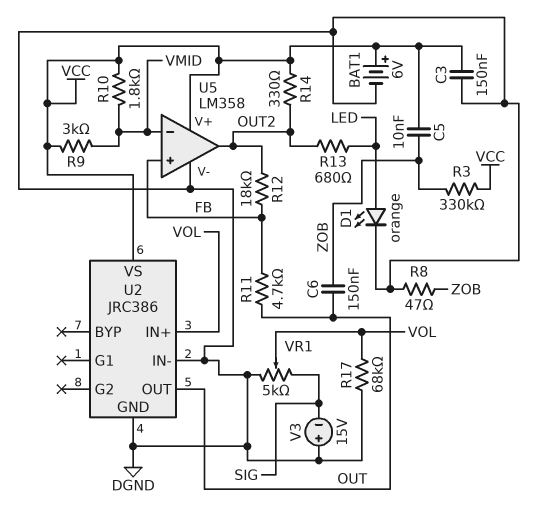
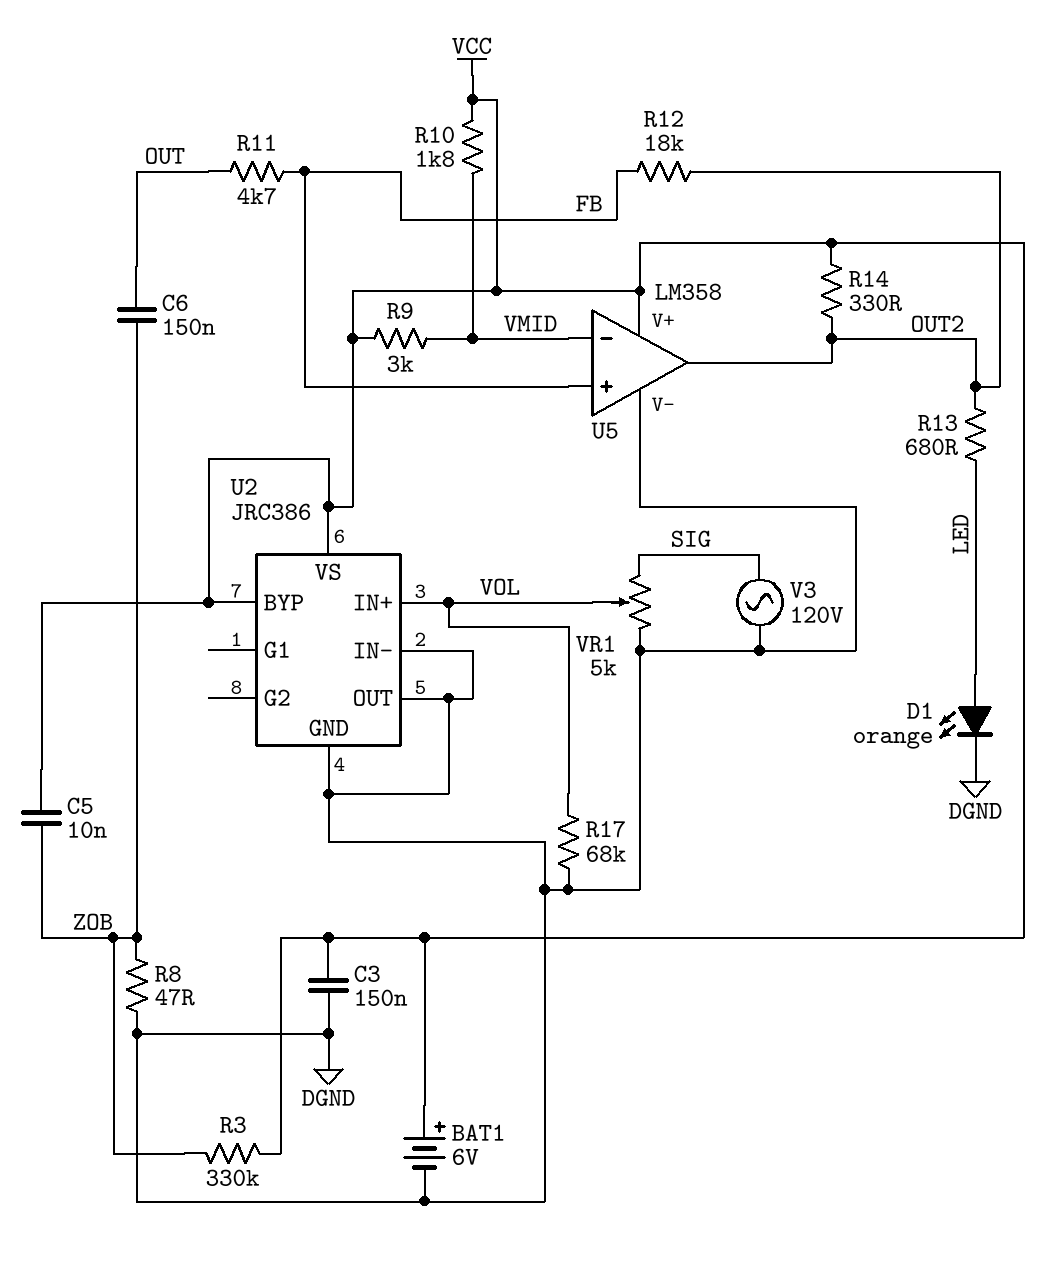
U2 pin BYP: none -> VCC
U2 pin OUT: OUT -> DGND
V3: 15V (plus DGND, minus SIG) -> AC 120V (DGND, SIG)

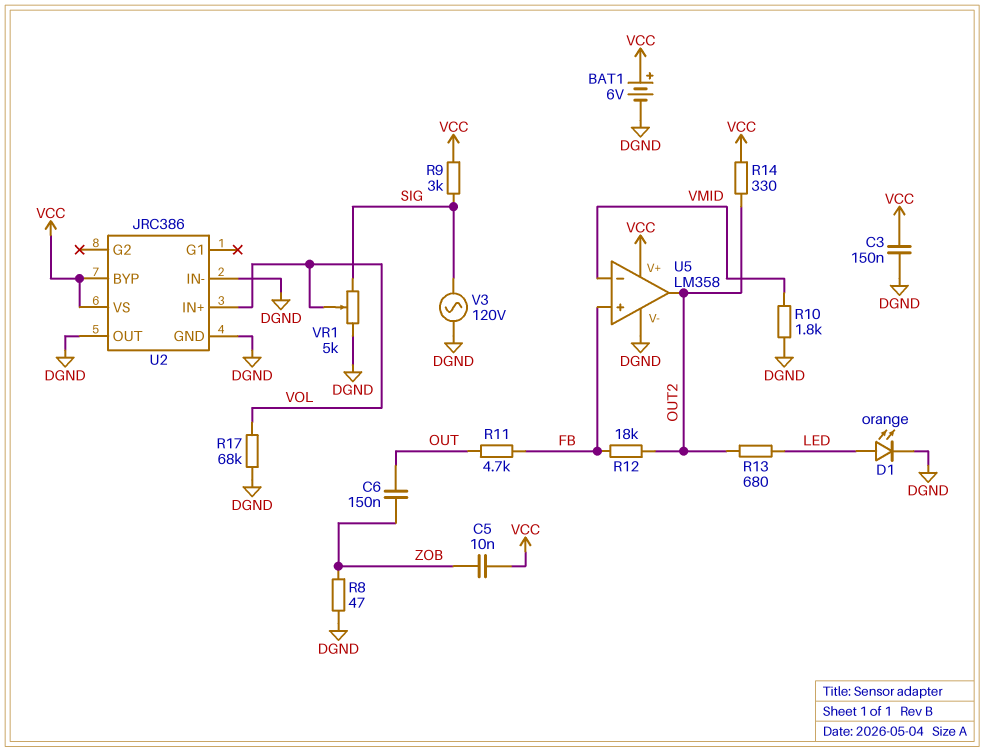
R3: 330k (VCC, ZOB) -> none
R9: 3k (VCC, VMID) -> 3k (SIG, VCC)
R10: 1.8k (VCC, VMID) -> 1.8k (DGND, VMID)

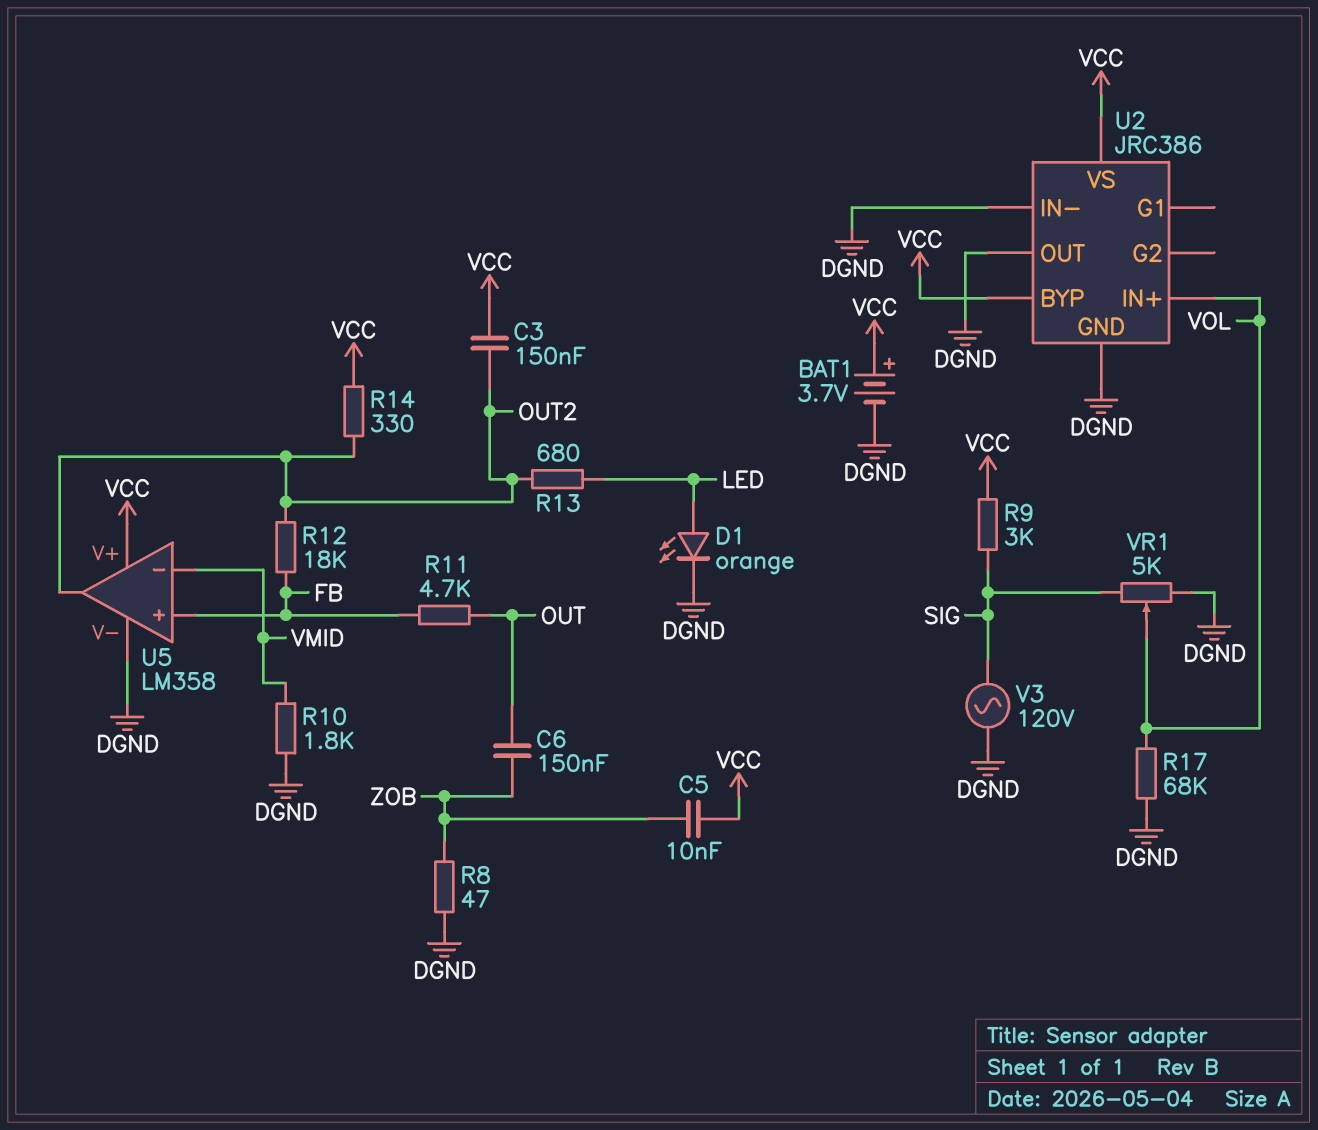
BAT1: 6V (plus VCC, minus DGND) -> 3.7V (plus VCC, minus DGND)
C3: 150nF (DGND, VCC) -> 150nF (OUT2, VCC)

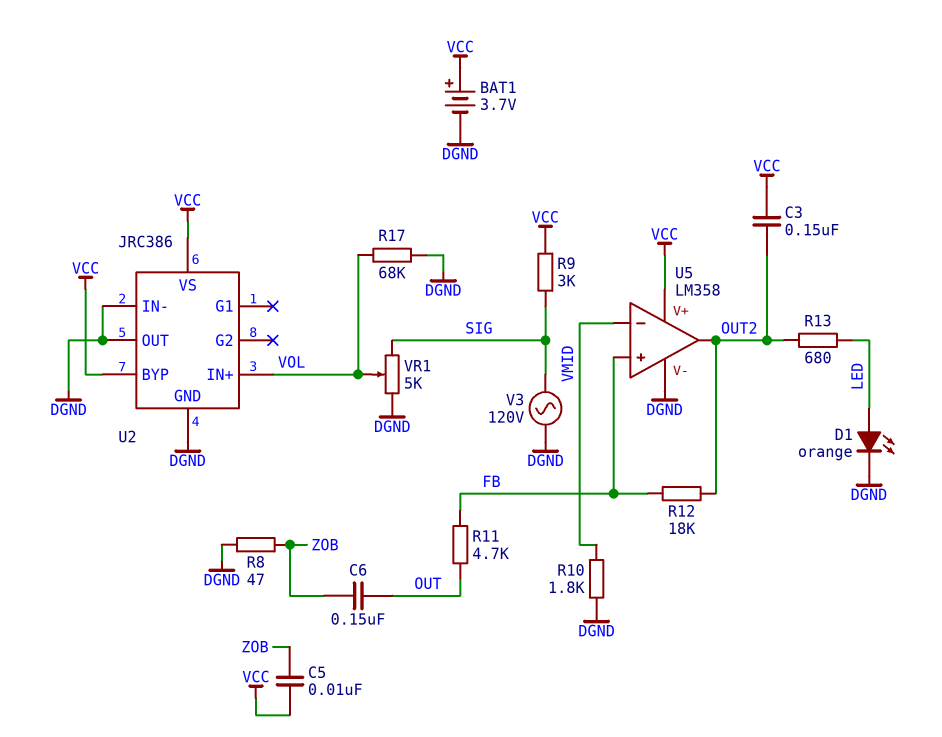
R14: 330 (OUT2, VCC) -> none

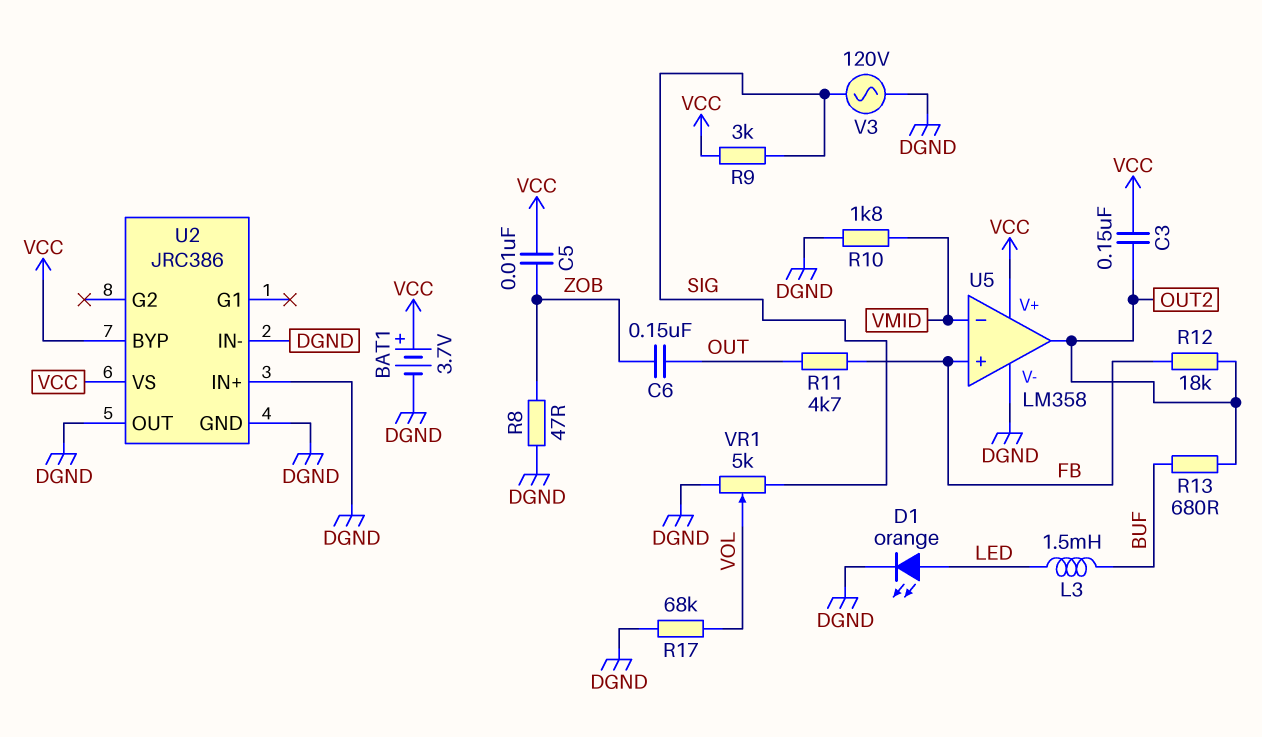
L3: none -> 1.5mH (BUF, LED)
R13: 680 (LED, OUT2) -> 680 (BUF, OUT2)
U2 pin IN+: VOL -> DGND

